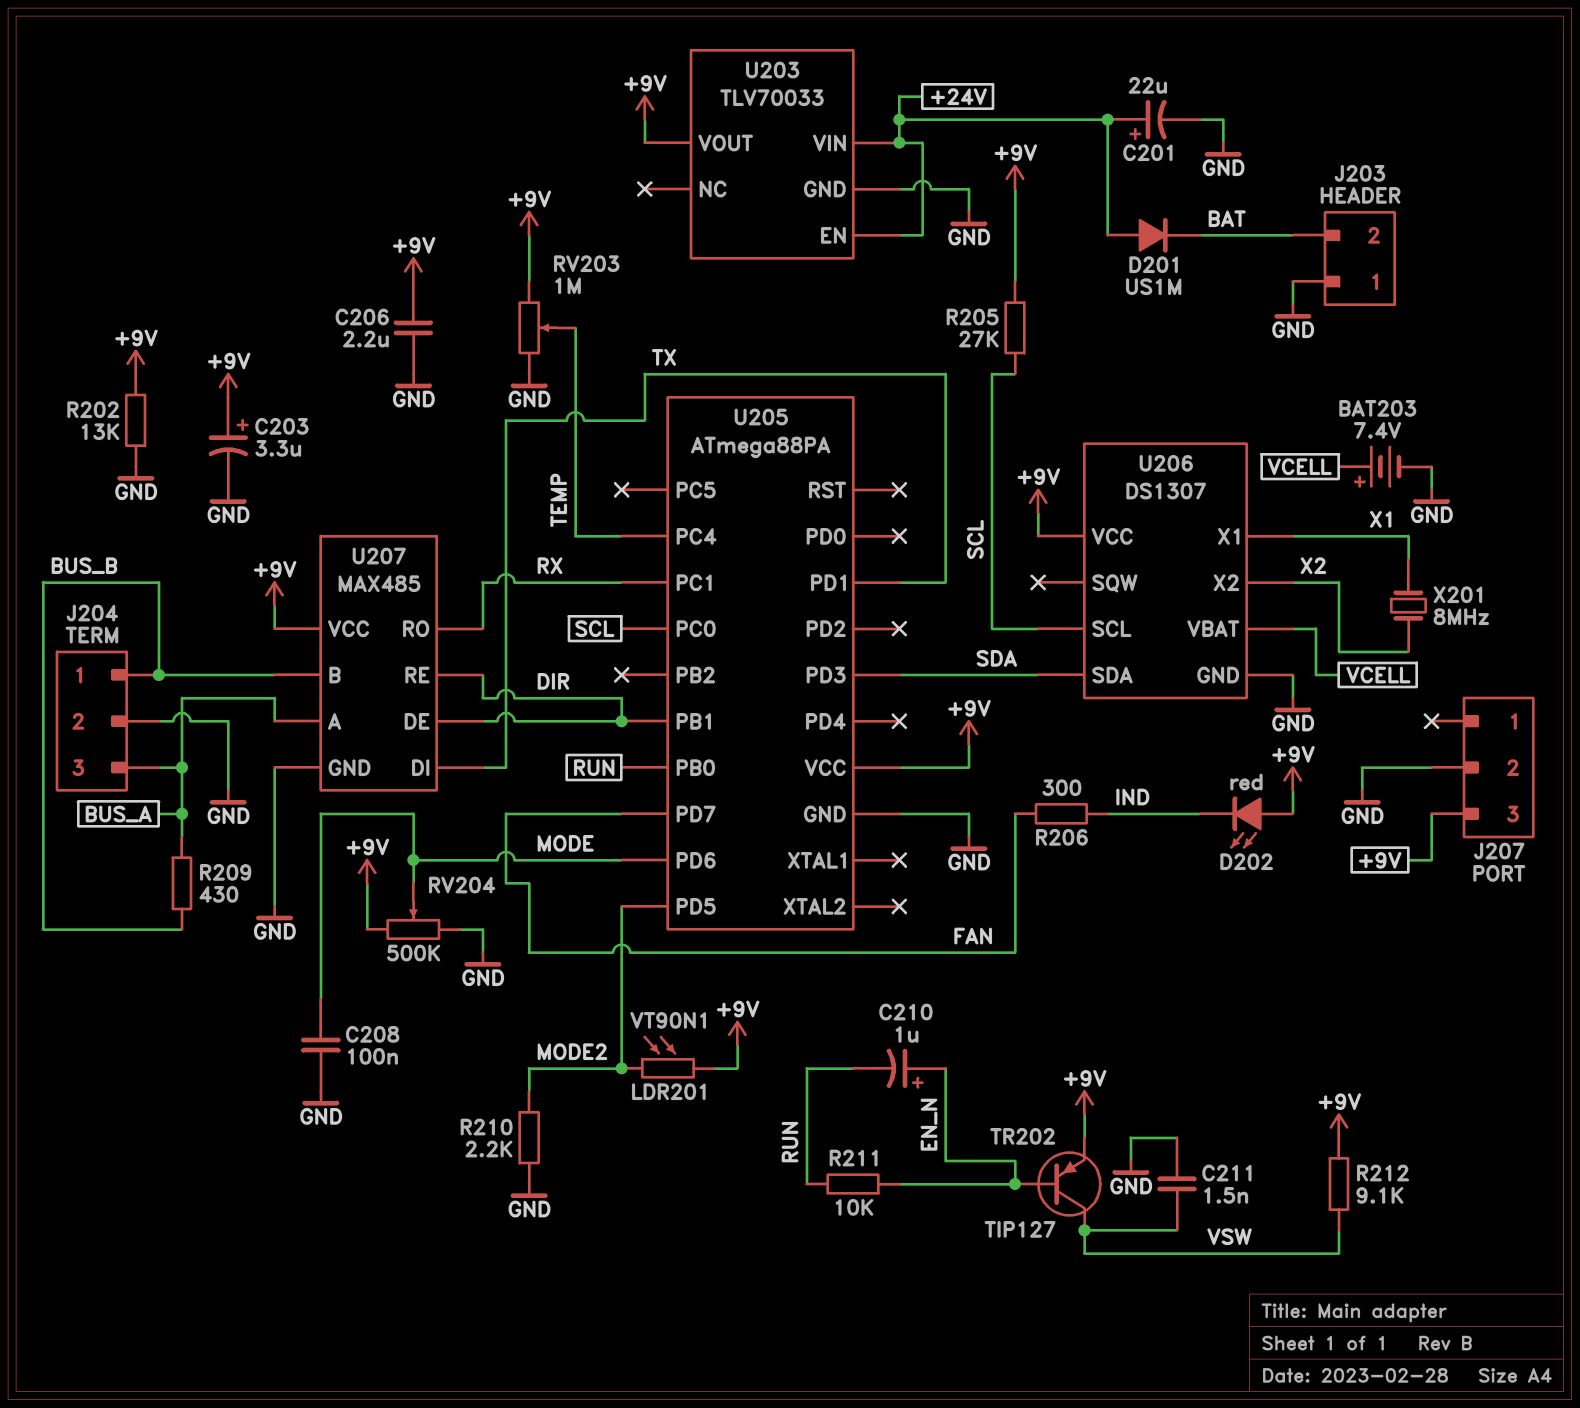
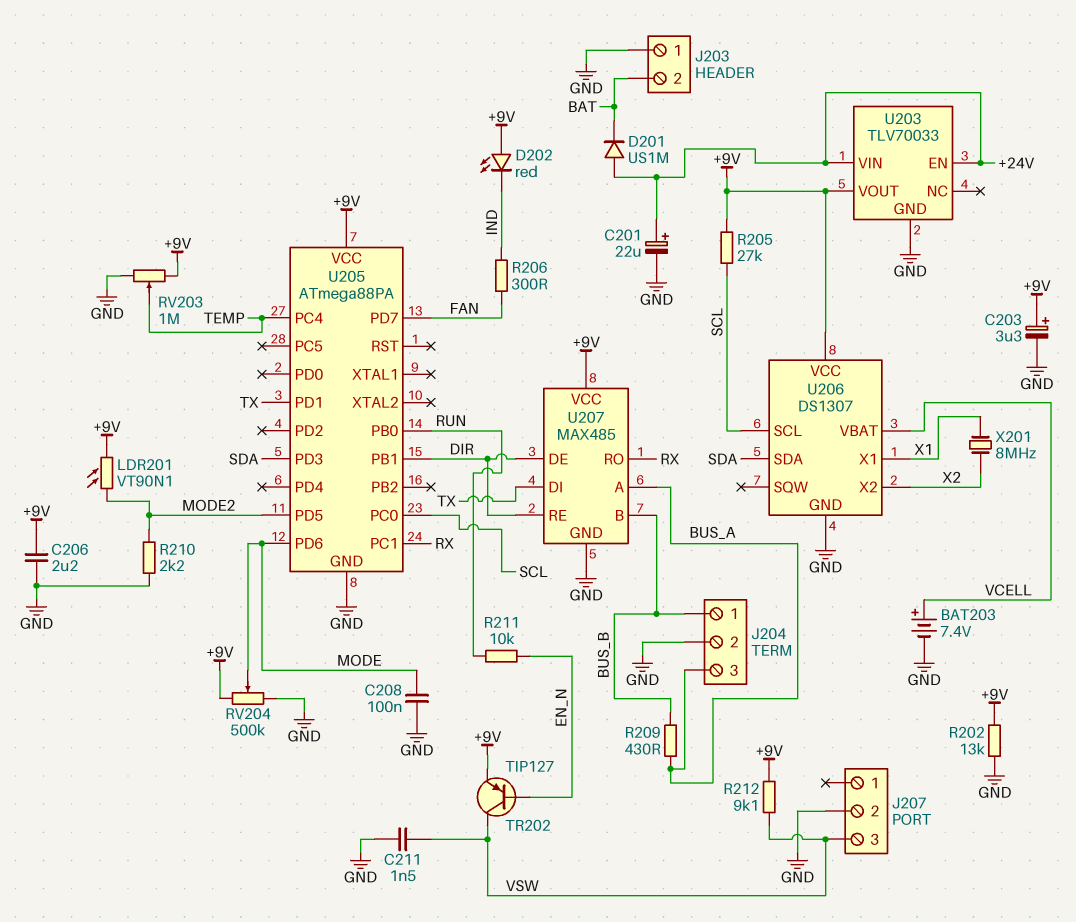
C210: 1uF (plus EN_N, minus RUN) -> none
J207 pin 3: +9V -> VSW

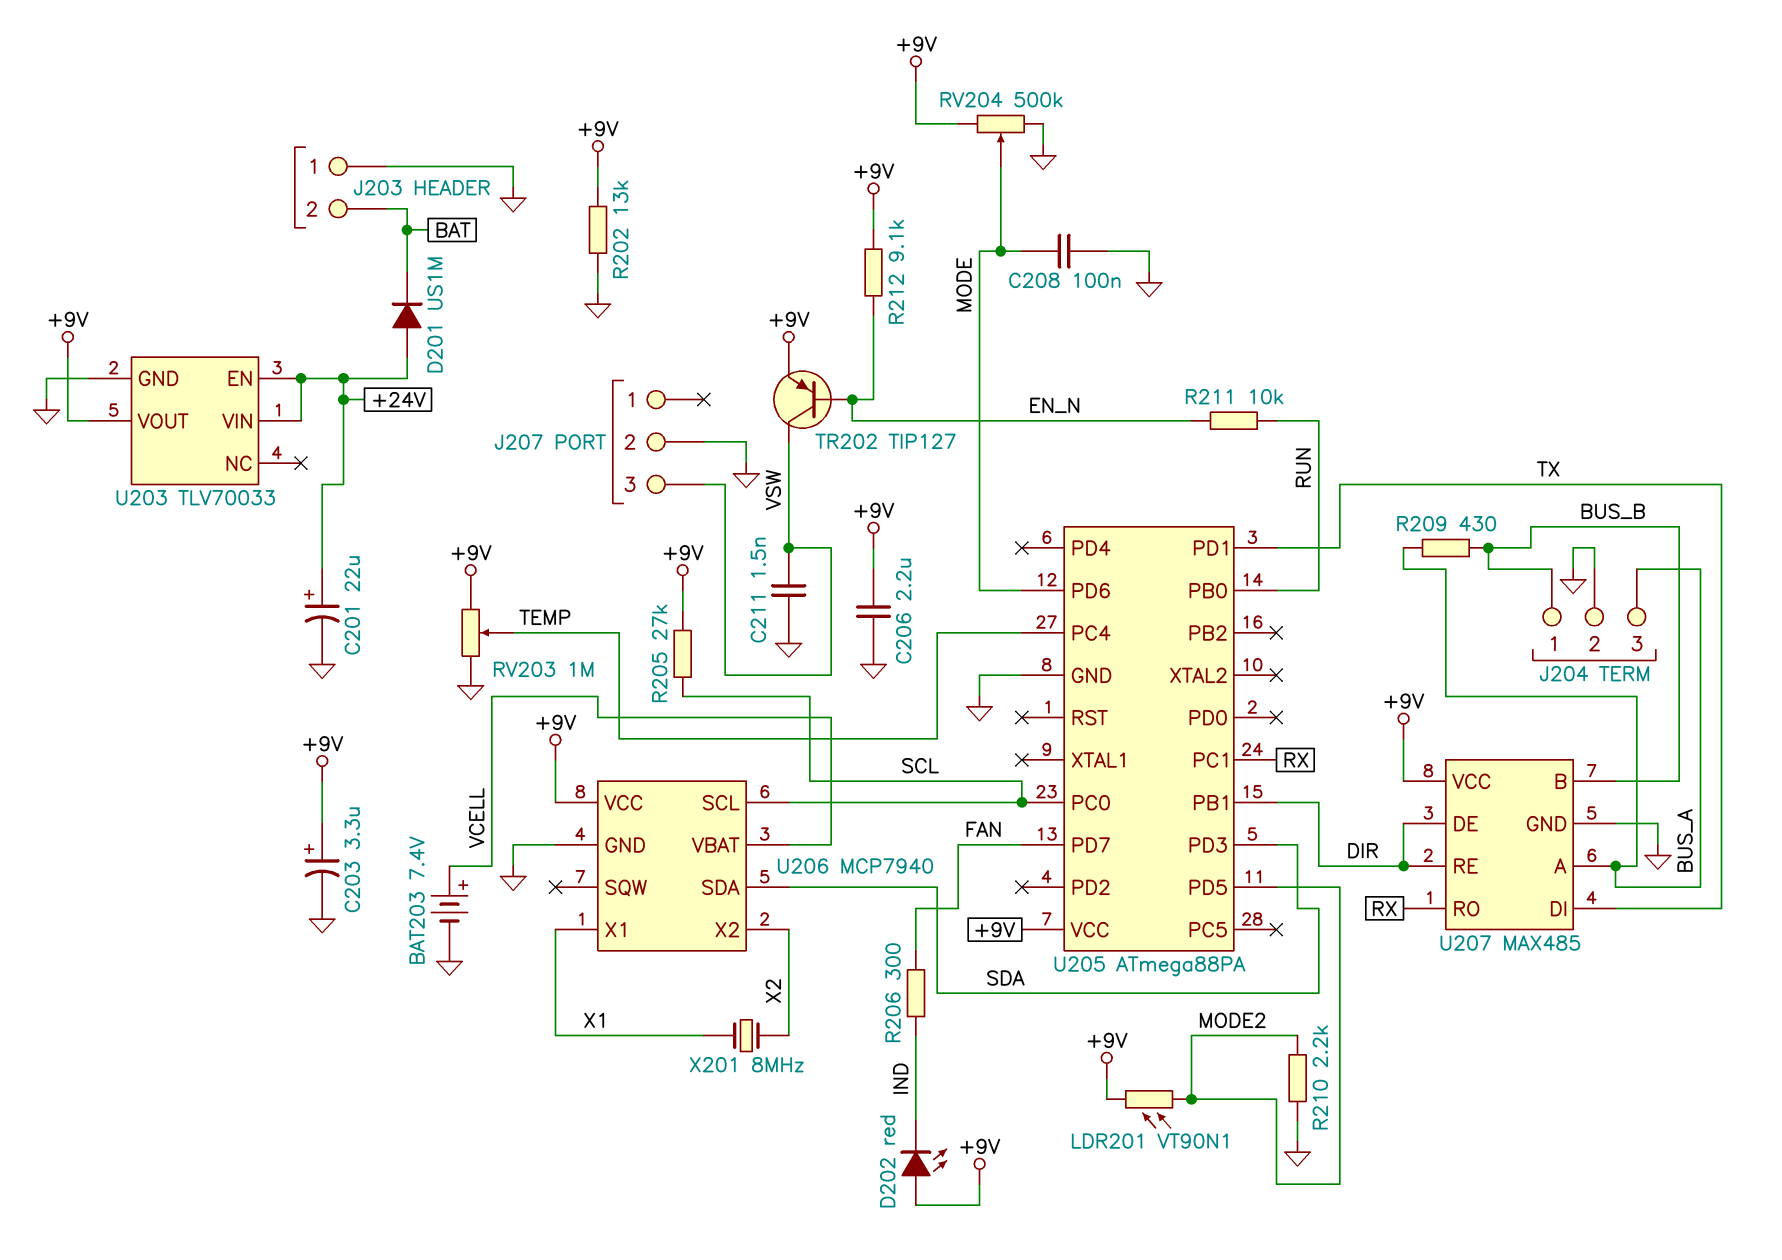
R212: 9.1k (+9V, VSW) -> 9.1k (+9V, EN_N)
U206: DS1307 -> MCP7940

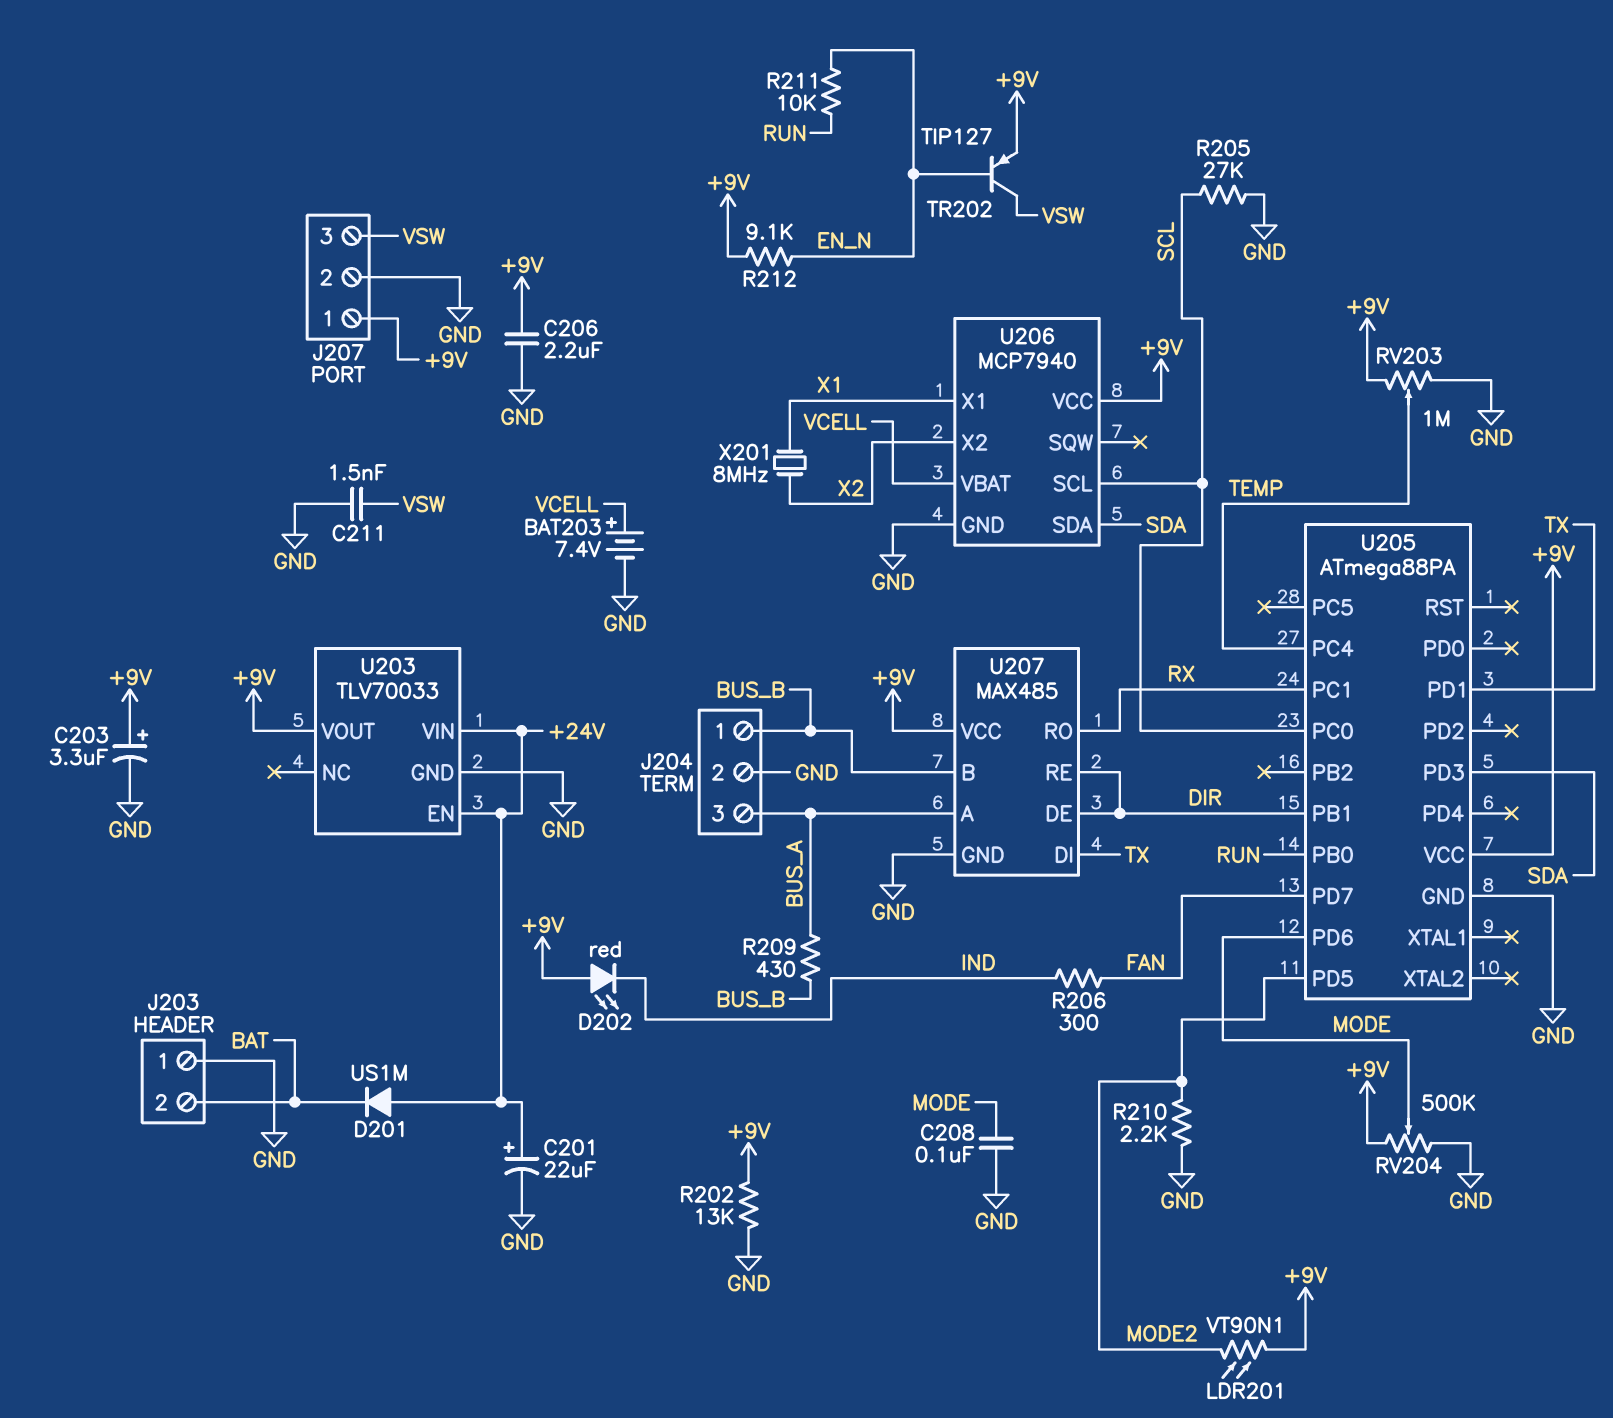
J207 pin 1: none -> +9V
R205: 27k (+9V, SCL) -> 27k (GND, SCL)

